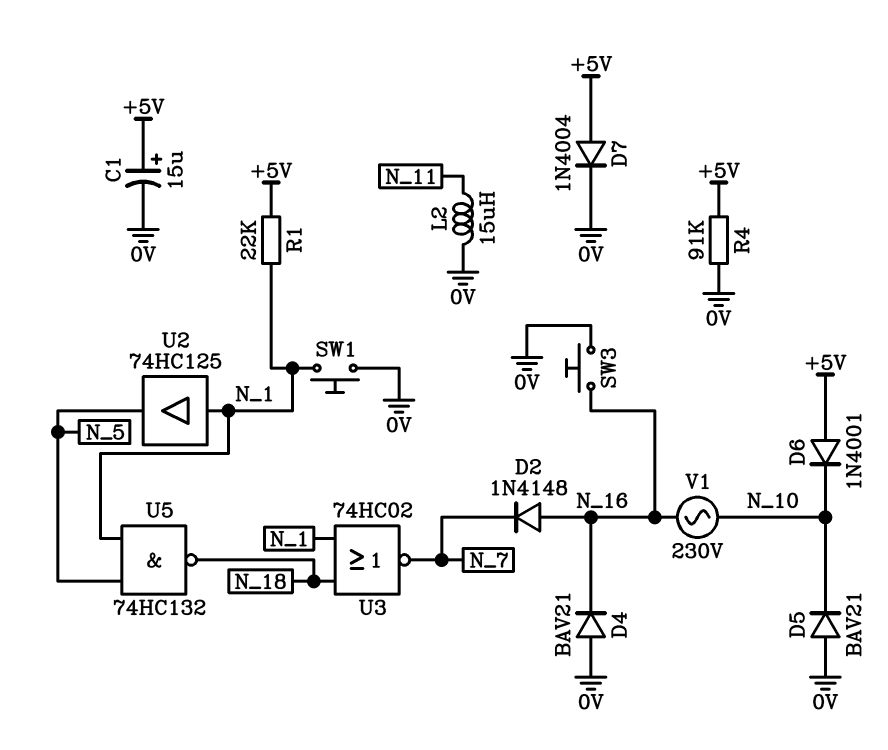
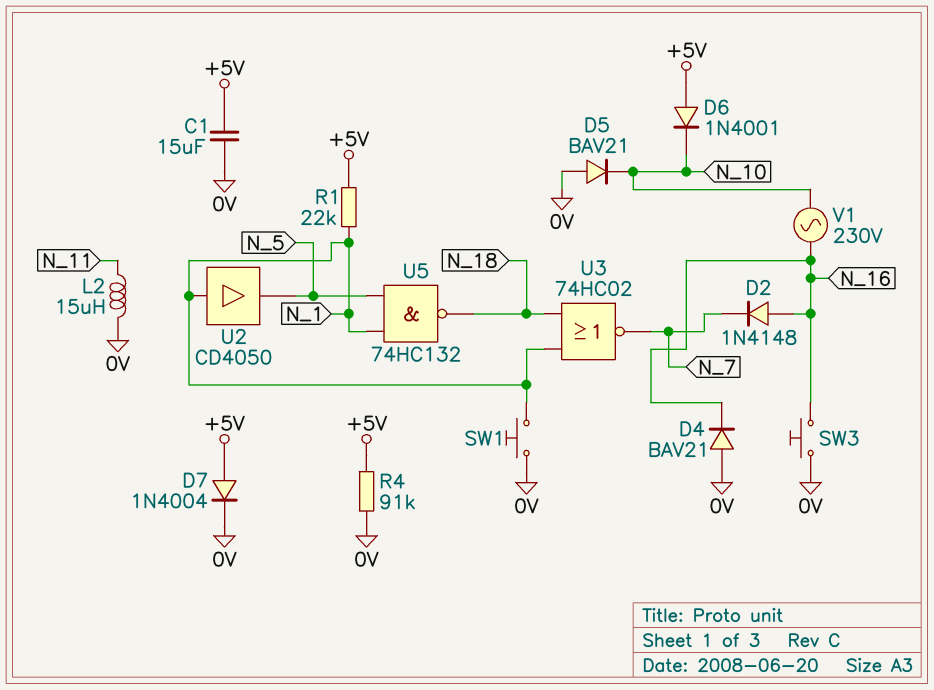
C1: 15uF (plus +5V, minus 0V) -> 15uF (+5V, 0V)
U2: buffer 74HC125 (in N_1, out N_5) -> buffer CD4050 (in N_1, out N_5)

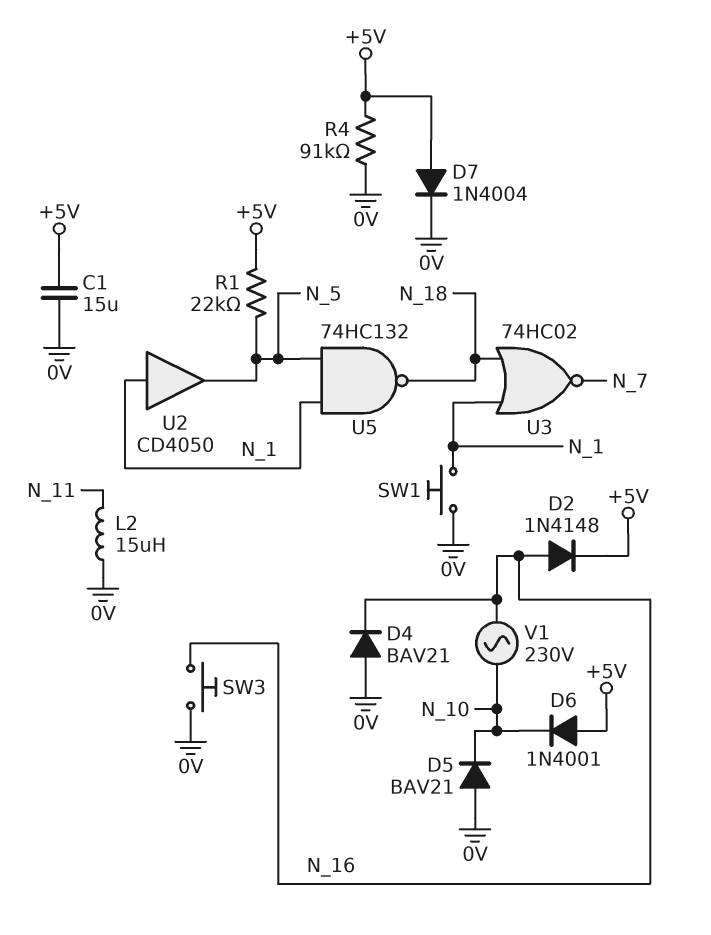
D2: diode 1N4148 (A N_16, K N_7) -> diode 1N4148 (A N_16, K +5V)
R1: 22k (+5V, N_1) -> 22k (+5V, N_5)

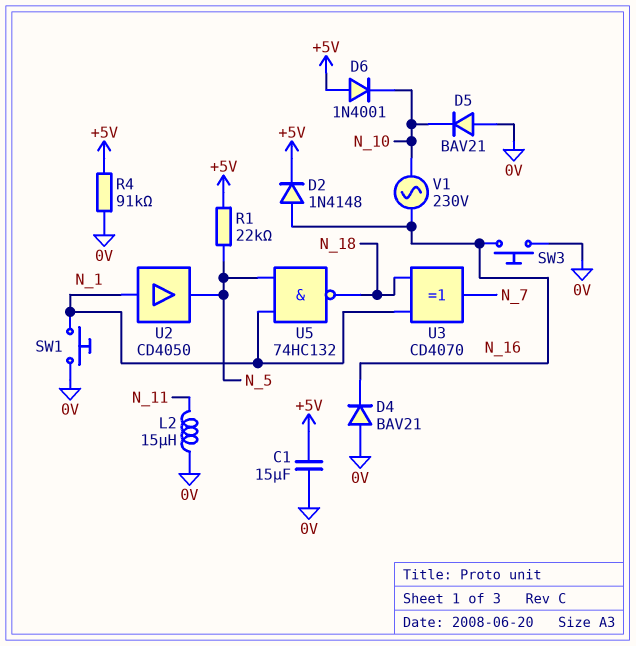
D7: diode 1N4004 (A +5V, K 0V) -> none
U3: NOR 74HC02 (in N_1, in N_18, out N_7) -> XOR CD4070 (in N_1, in N_18, out N_7)

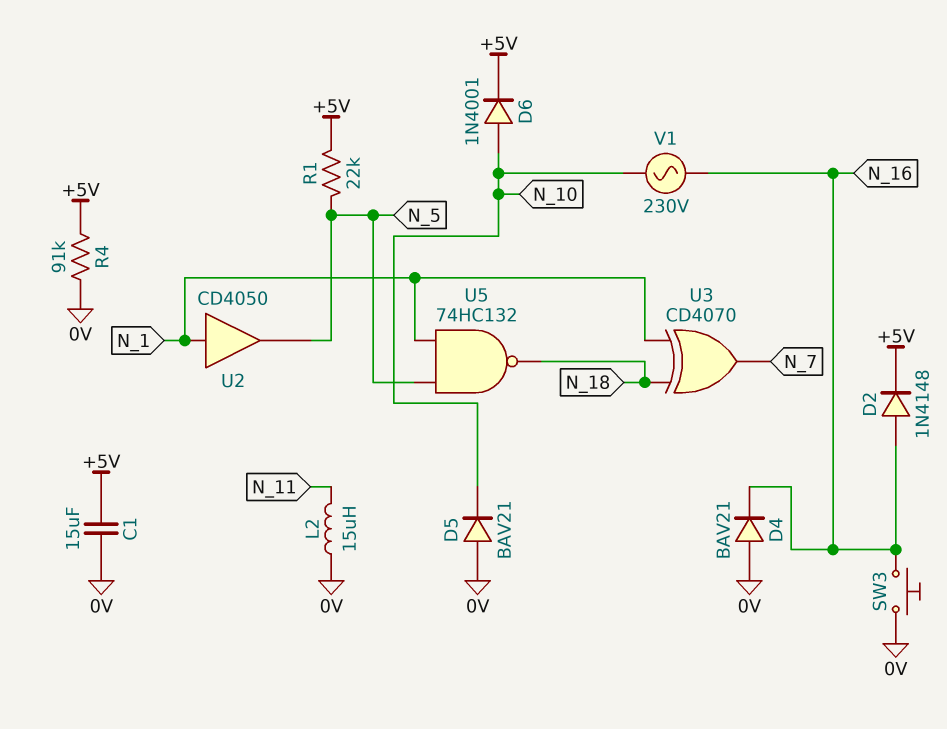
D6: diode 1N4001 (A +5V, K N_10) -> diode 1N4001 (A N_10, K +5V)
SW1: button (0V, N_1) -> none

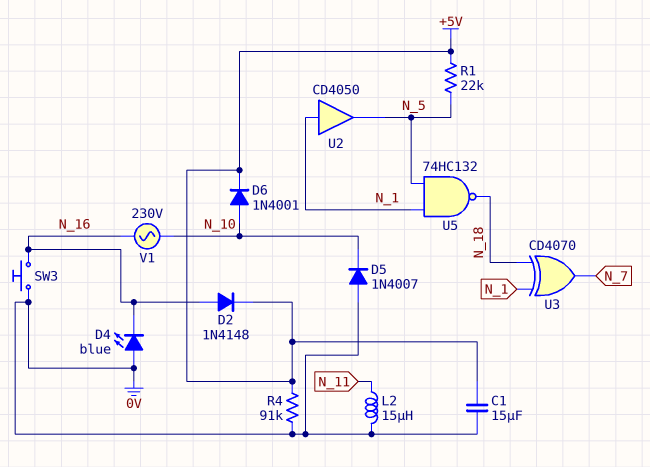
D4: diode BAV21 (A 0V, K N_16) -> LED blue (A 0V, K N_16)
D5: diode BAV21 (A 0V, K N_10) -> diode 1N4007 (A 0V, K N_10)

